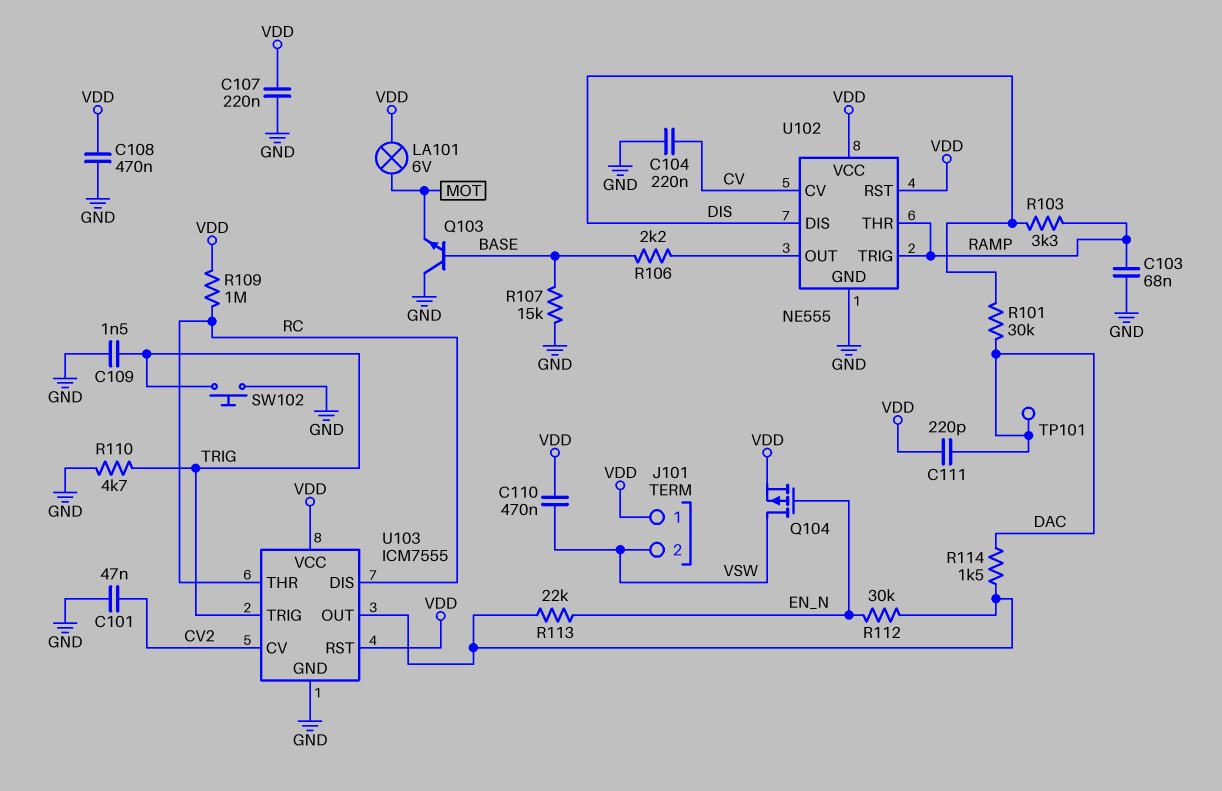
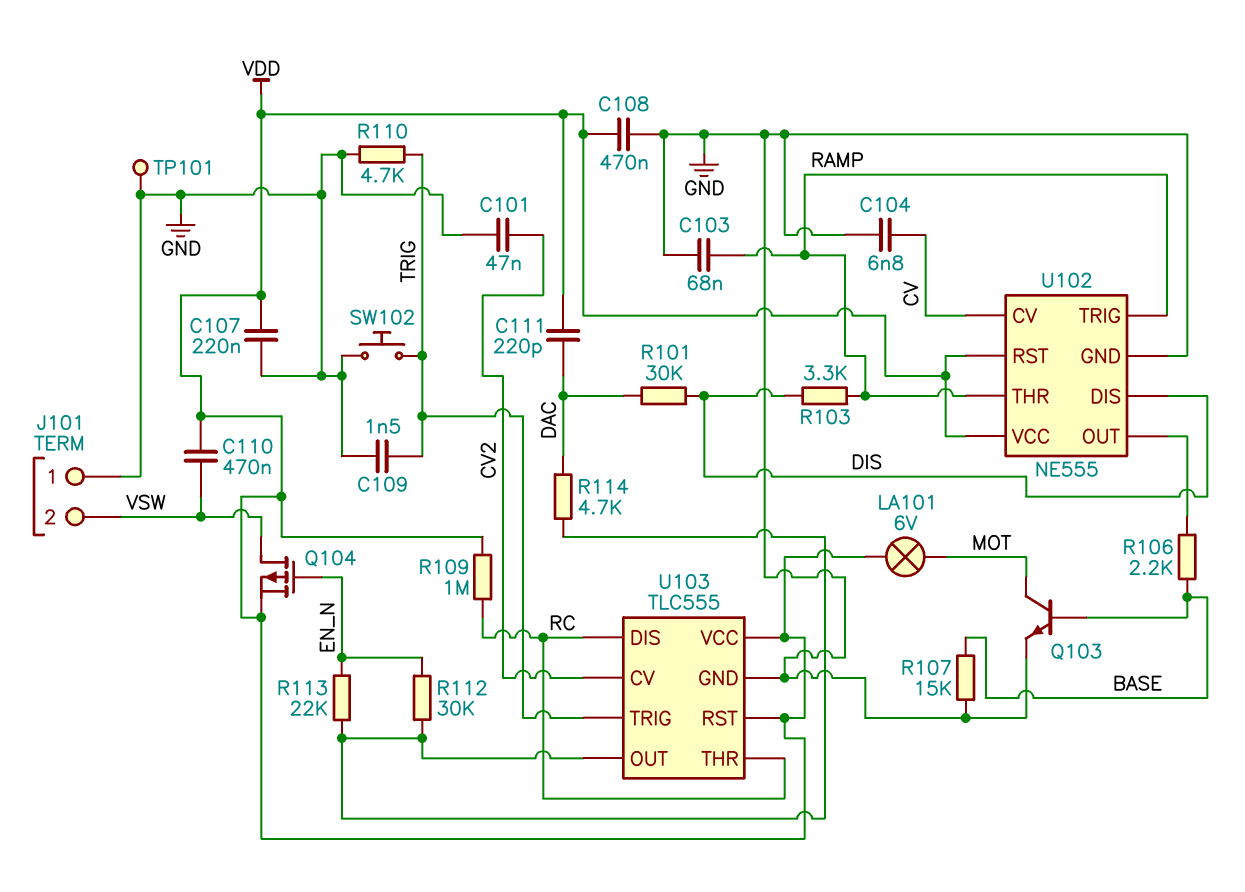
C104: 220nF (CV, GND) -> 6.8nF (CV, GND)
J101 pin 1: VDD -> GND
Q103: NPN (B BASE, C GND, E MOT) -> NPN (B BASE, C MOT, E GND)
R114: 1.5k (DAC, U103/OUT) -> 4.7k (DAC, U103/OUT)
TP101: test point (DAC) -> test point (GND)
U103: ICM7555 -> TLC555

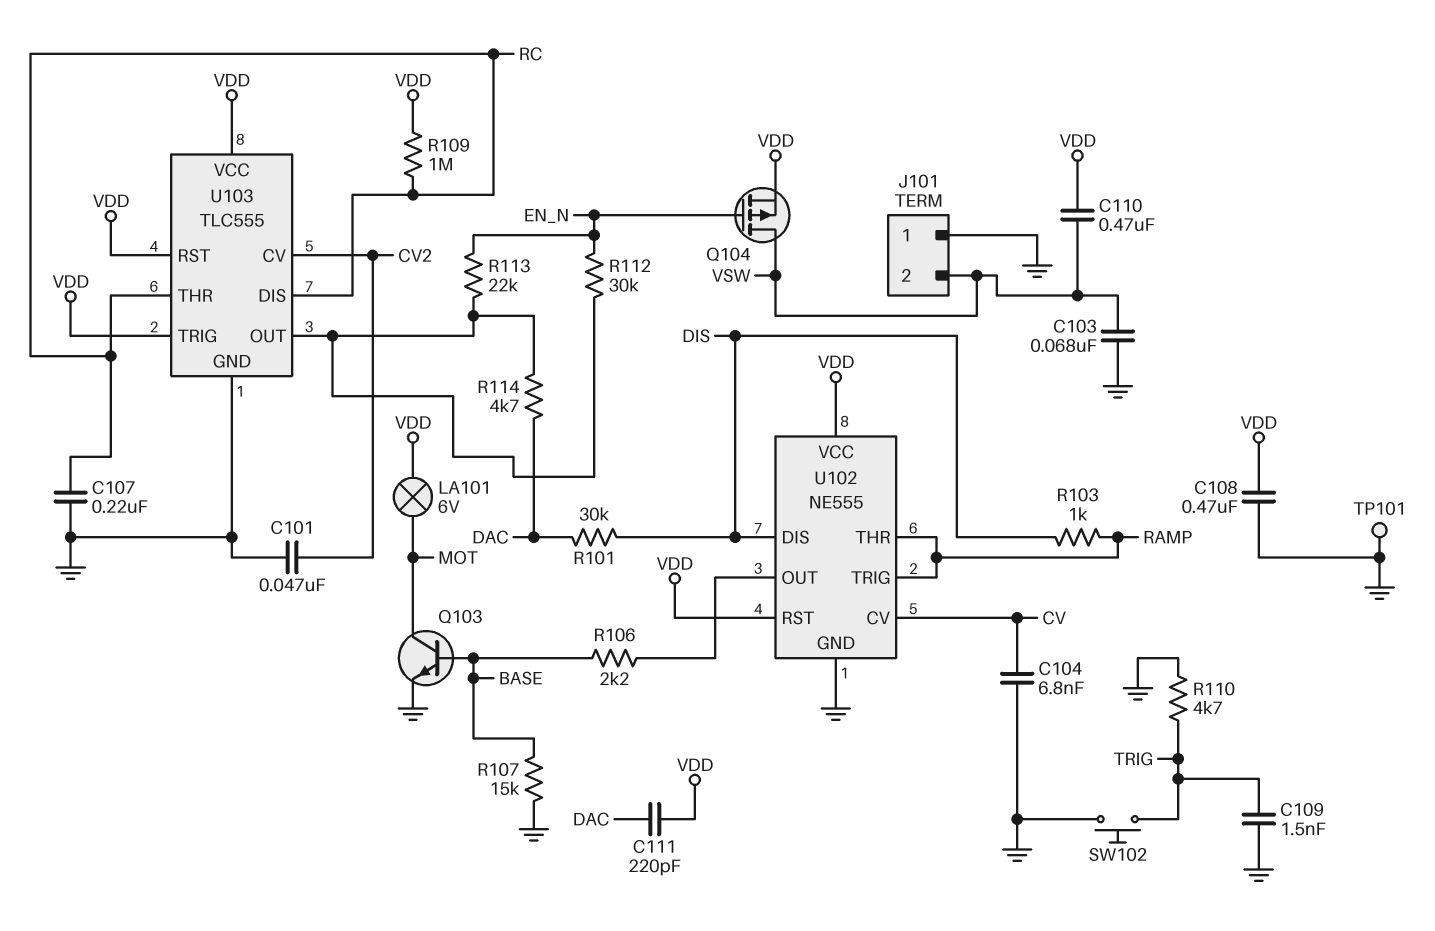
C103: 68nF (GND, RAMP) -> 68nF (GND, VSW)
C107: 220nF (GND, VDD) -> 220nF (GND, RC)
R103: 3.3k (DIS, RAMP) -> 1k (DIS, RAMP)
U103 pin TRIG: TRIG -> VDD

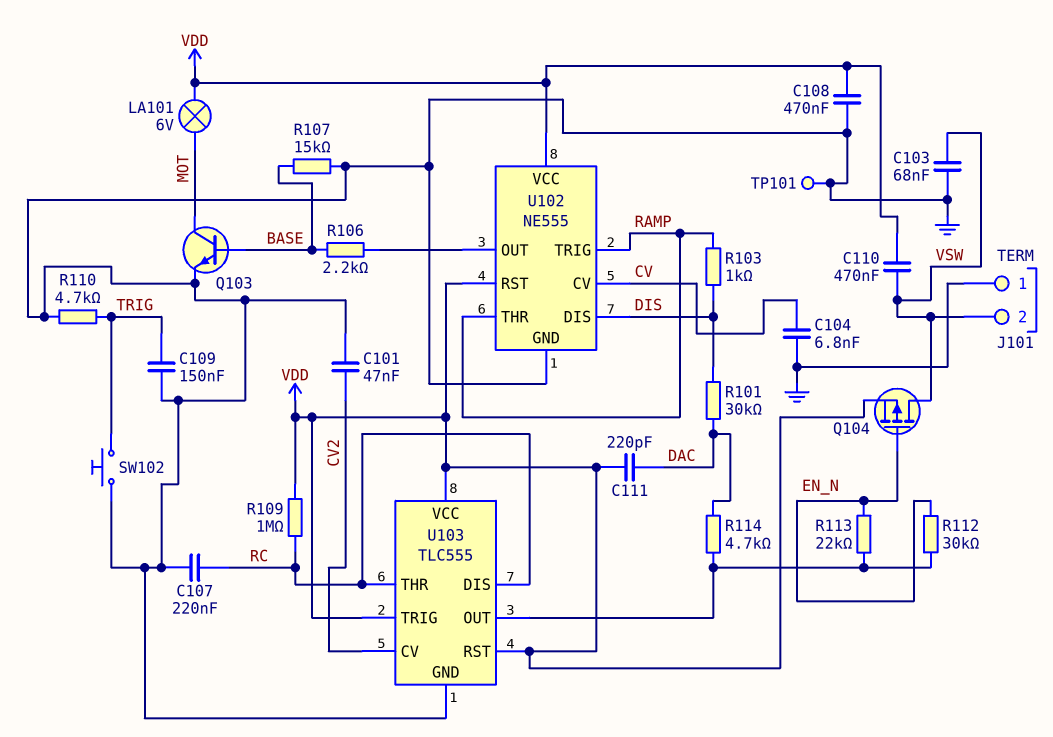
C109: 1.5nF (GND, TRIG) -> 150nF (GND, TRIG)

